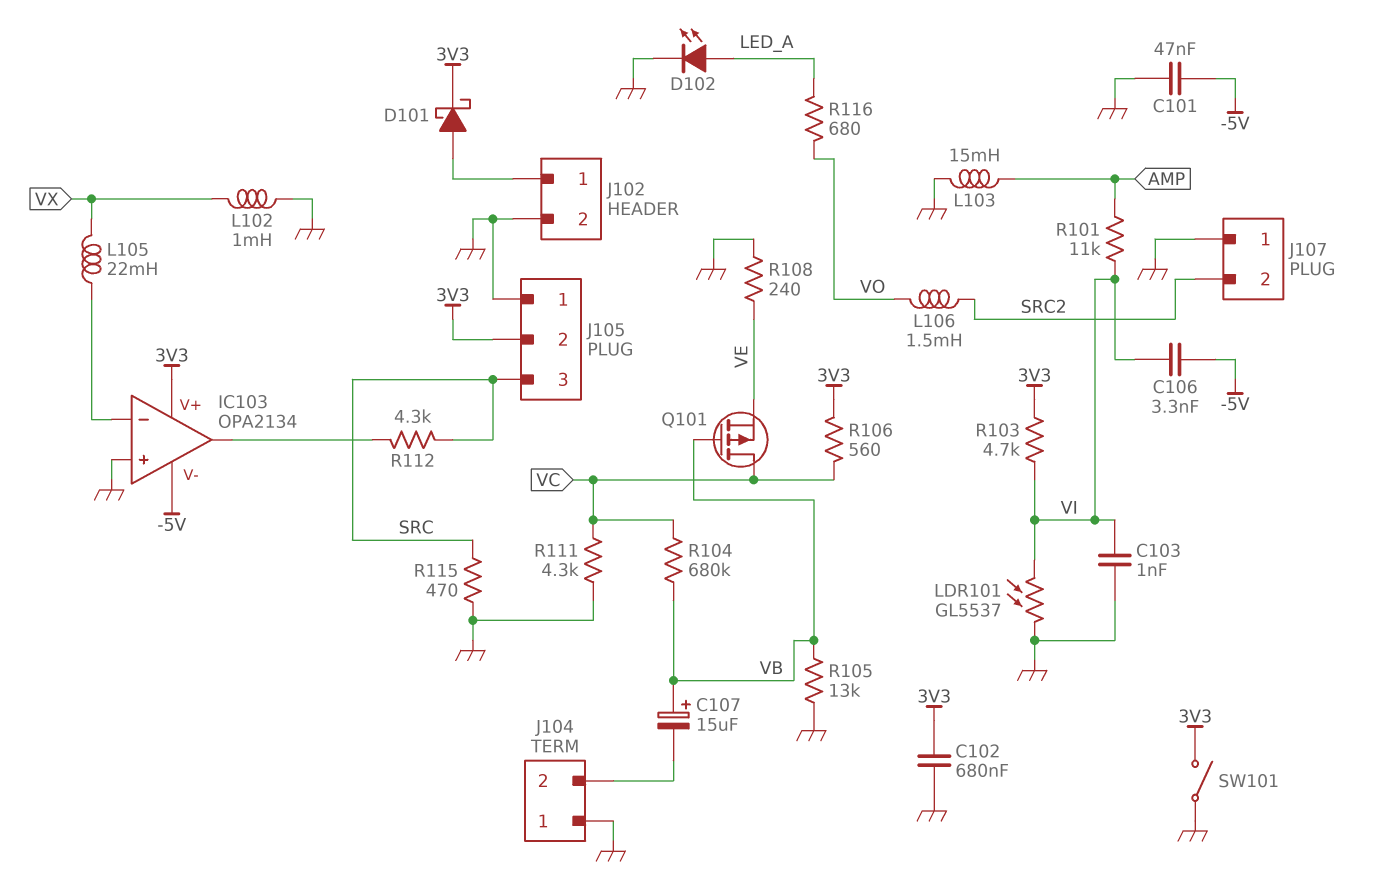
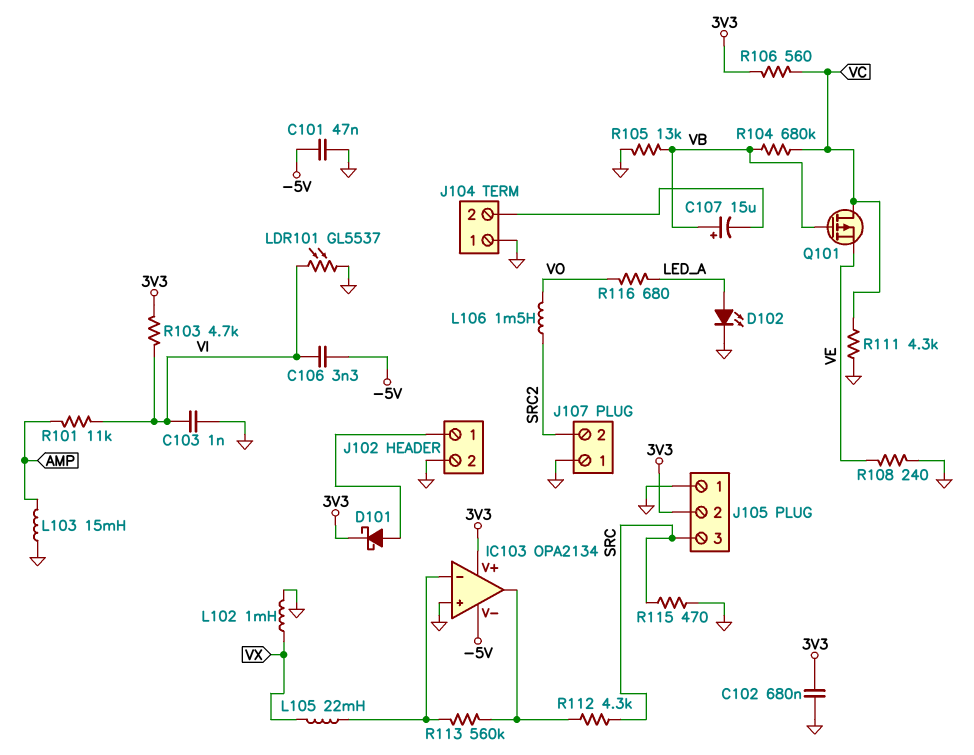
R113: none -> 560k (IC103/in-, IC103/out)
SW101: switch (3V3, GND) -> none

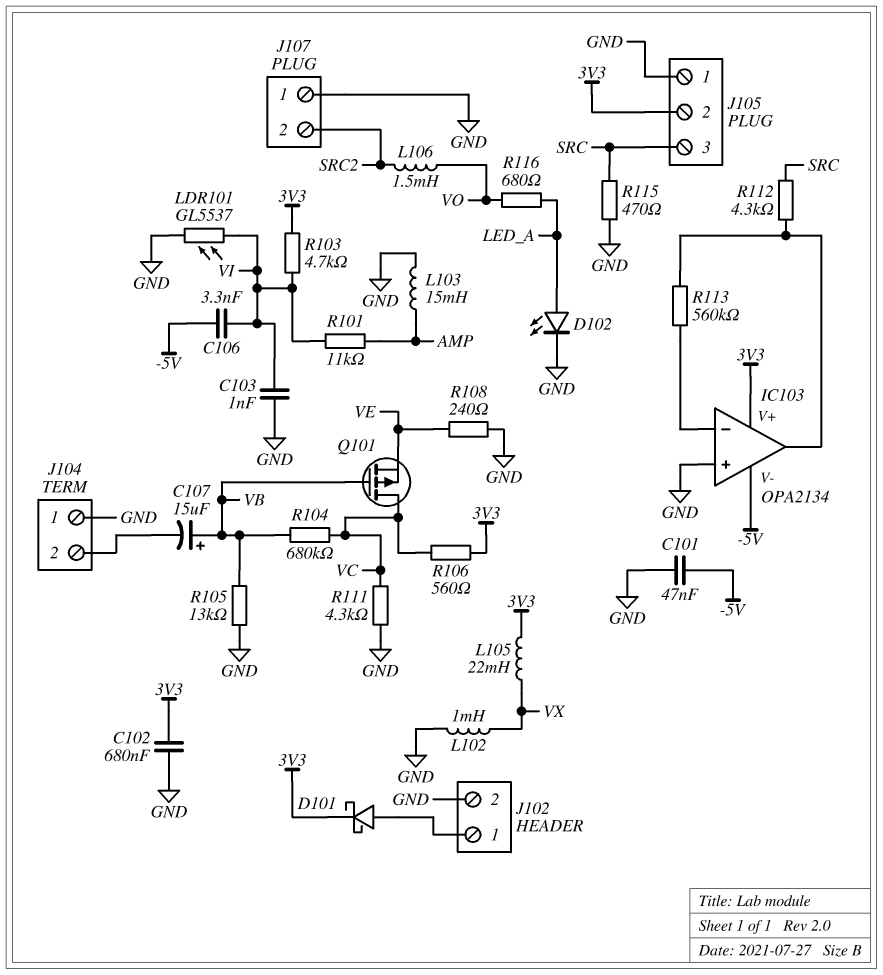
L105: 22mH (IC103/in-, VX) -> 22mH (3V3, VX)

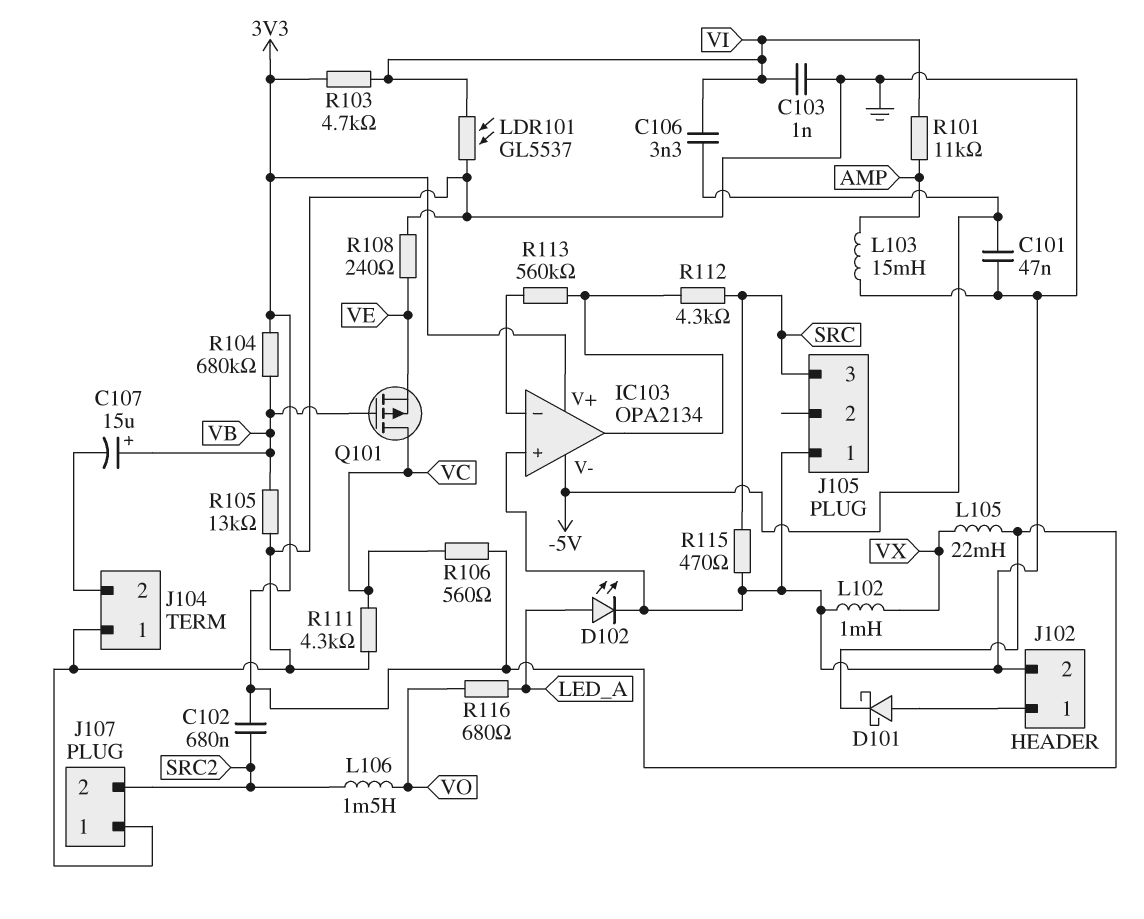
C102: 680nF (3V3, GND) -> 680nF (3V3, SRC2)
J105 pin 2: 3V3 -> none
R104: 680k (VB, VC) -> 680k (3V3, VB)

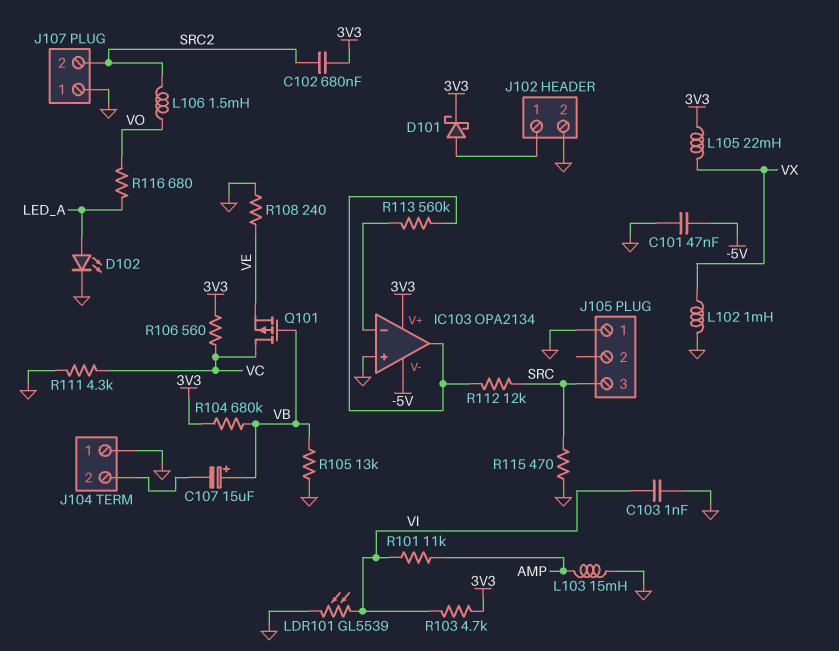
C106: 3.3nF (-5V, VI) -> none
LDR101: GL5537 (GND, VI) -> GL5539 (GND, VI)
R112: 4.3k (IC103/out, SRC) -> 12k (IC103/out, SRC)

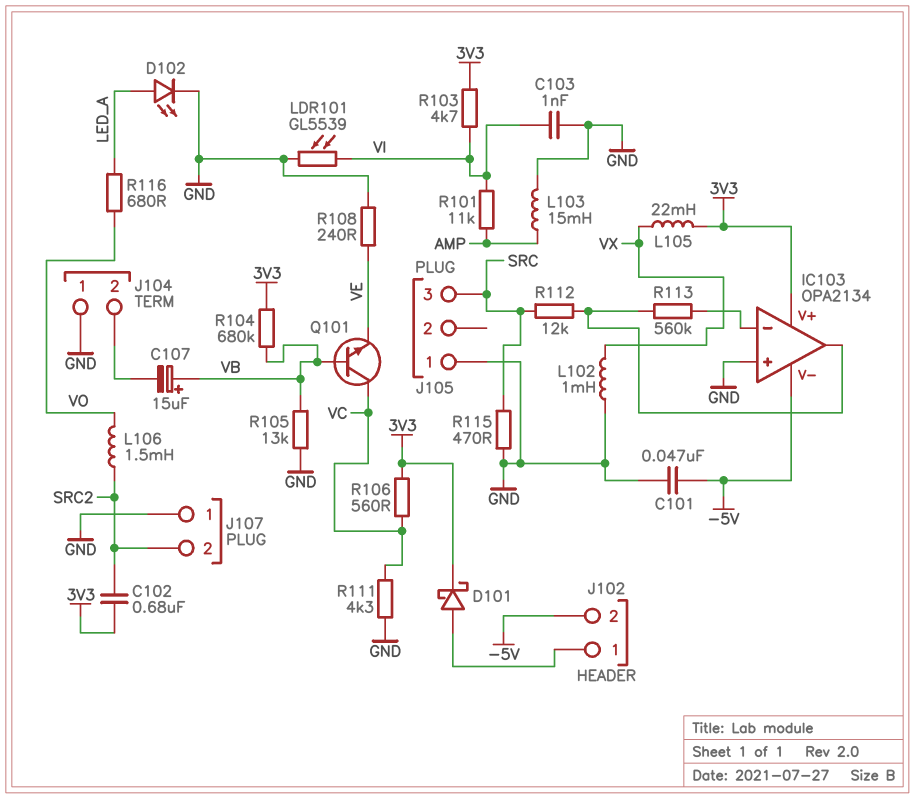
J102 pin 2: GND -> -5V
Q101: PMOS (G VB, D VC, S VE) -> NPN (B VB, C VC, E VE)

